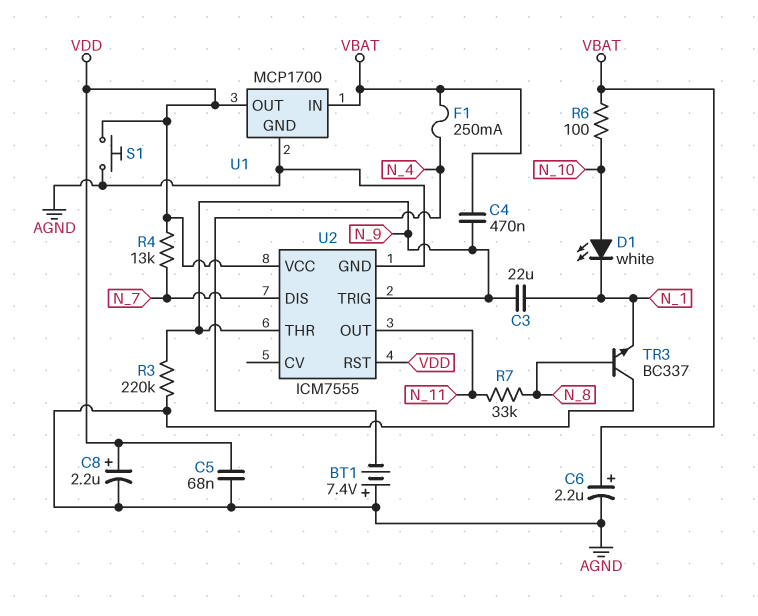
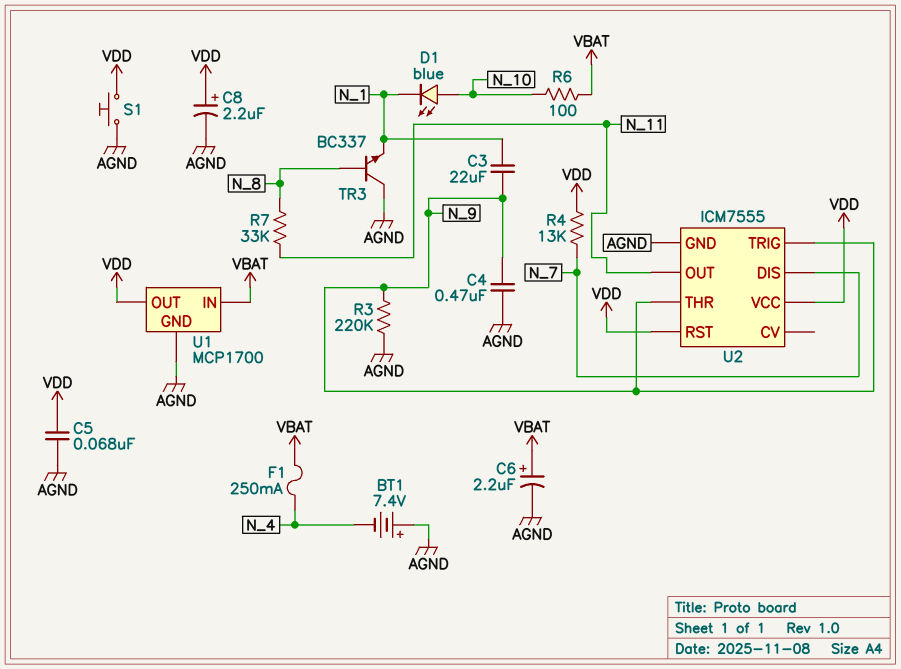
C4: 470nF (N_9, VBAT) -> 470nF (AGND, N_9)
D1: LED white (A N_10, K N_1) -> LED blue (A N_10, K N_1)

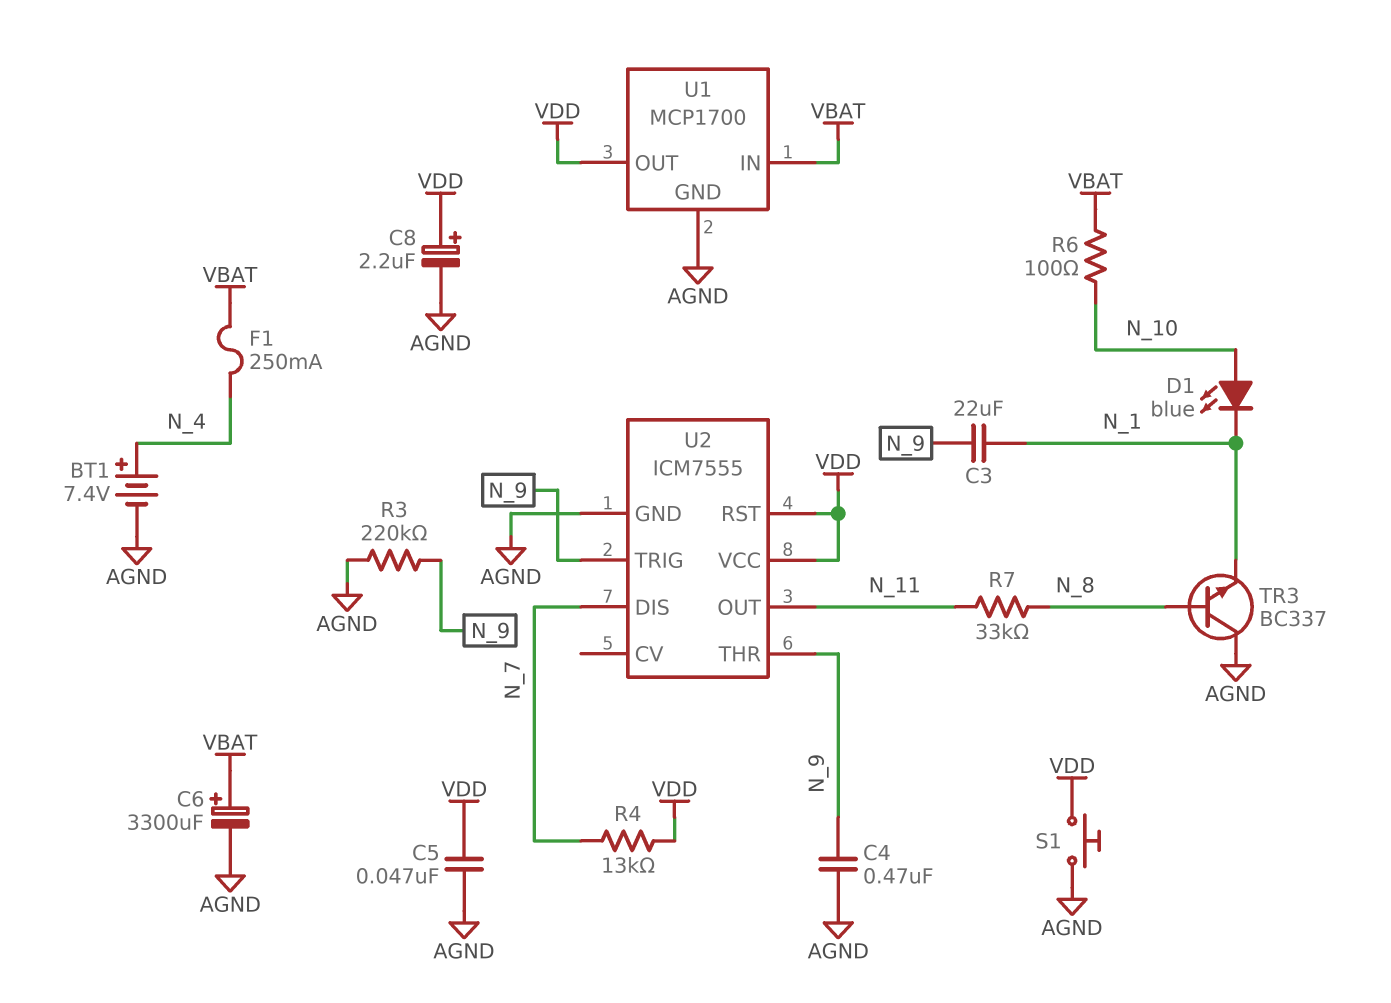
BT1: 7.4V (plus AGND, minus N_4) -> 7.4V (plus N_4, minus AGND)
C5: 68nF (AGND, VDD) -> 47nF (AGND, VDD)
C6: 2.2uF (plus VBAT, minus AGND) -> 3300uF (plus VBAT, minus AGND)

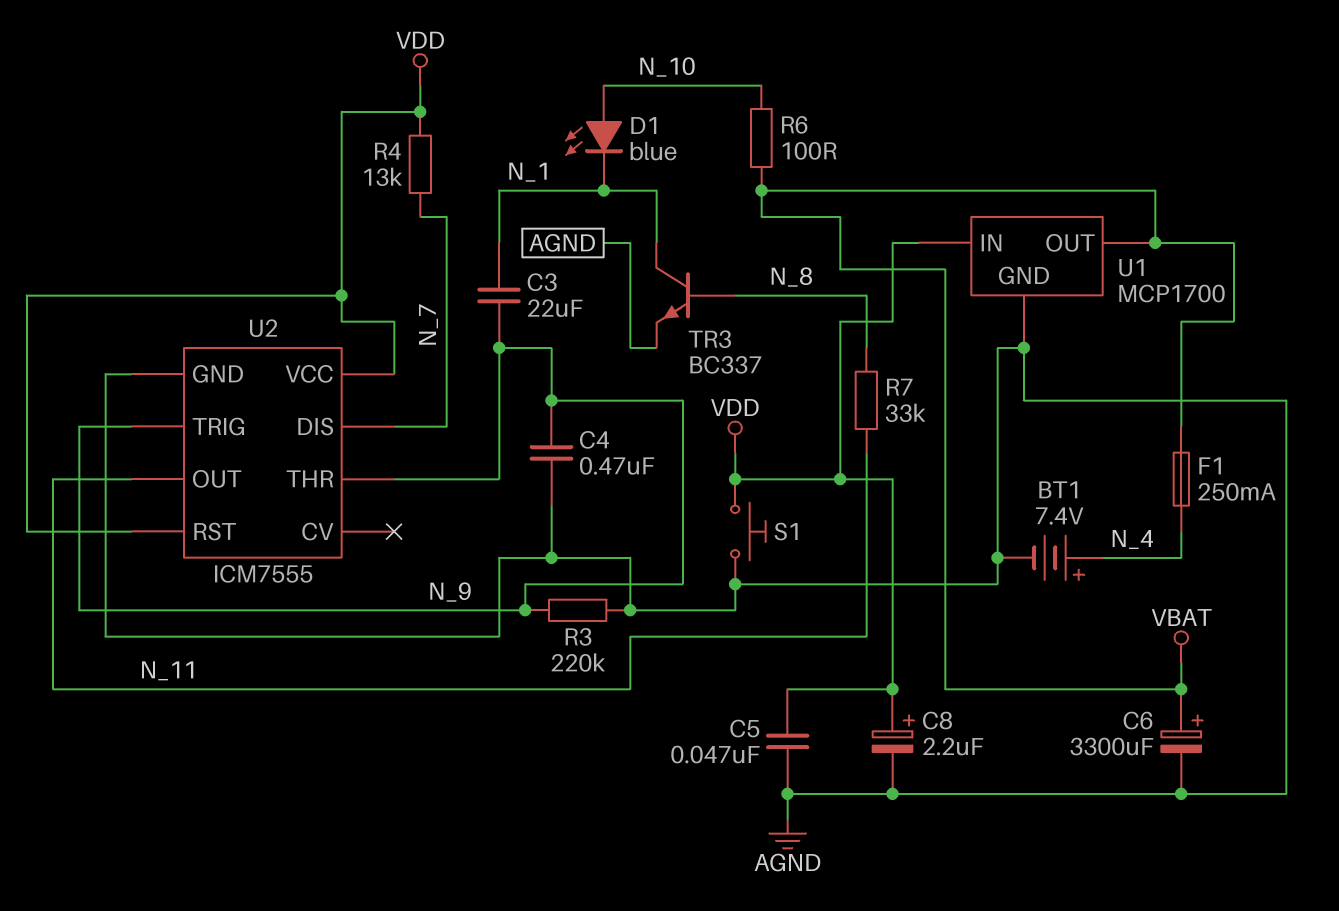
TR3: NPN BC337 (B N_8, C AGND, E N_1) -> NPN BC337 (B N_8, C N_1, E AGND)
U1 pin IN: VBAT -> VDD
U1 pin OUT: VDD -> VBAT

